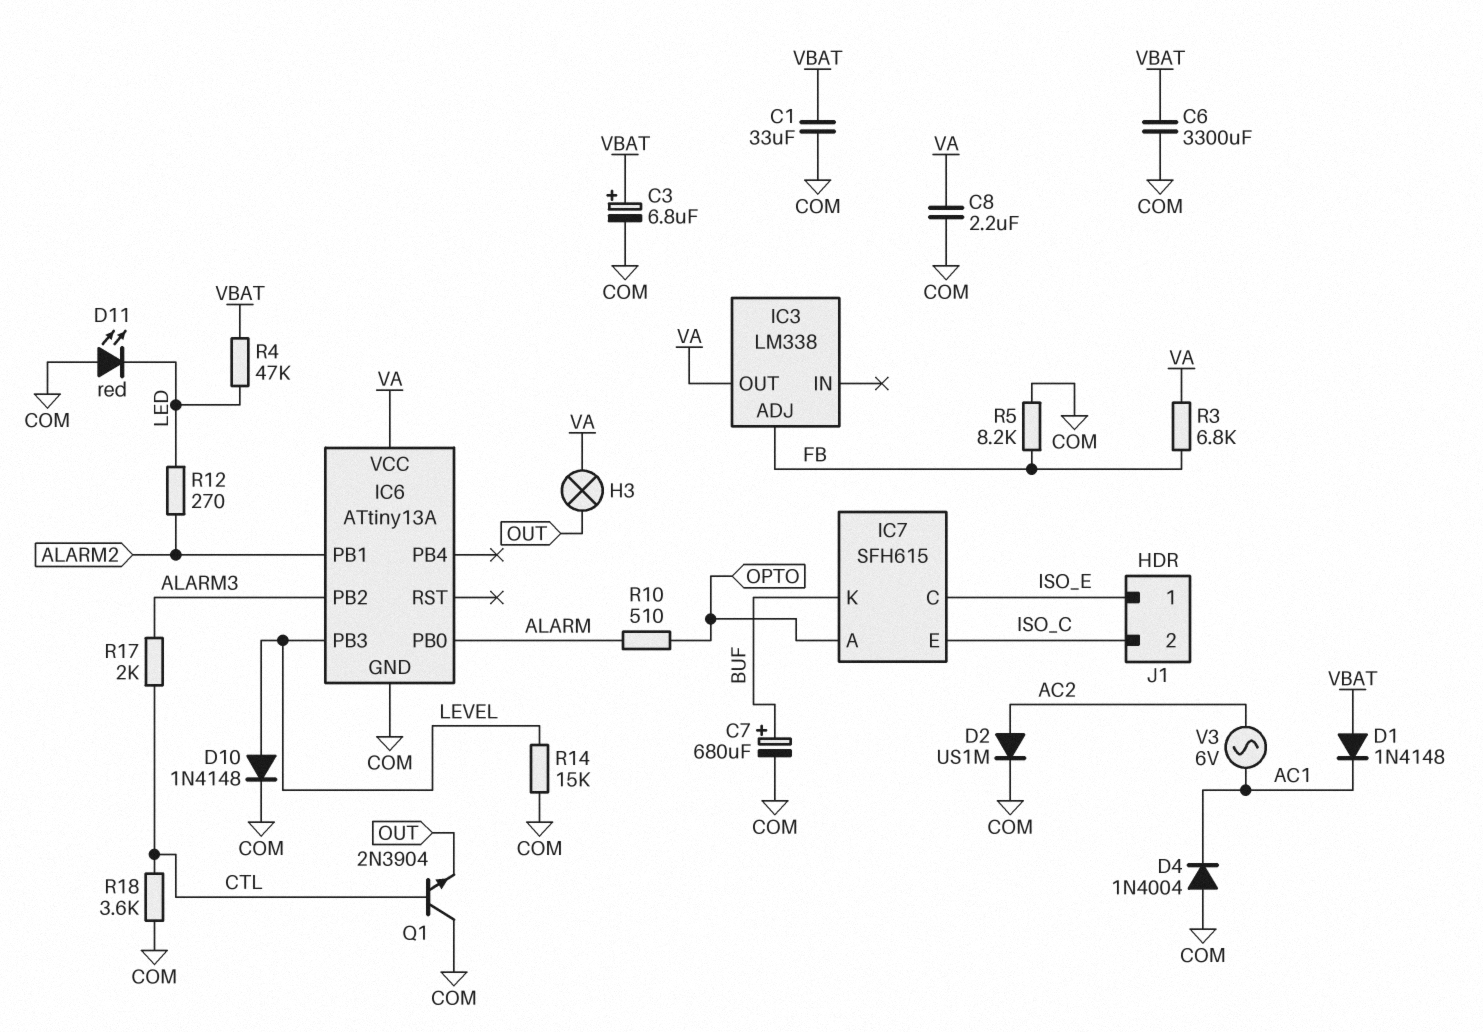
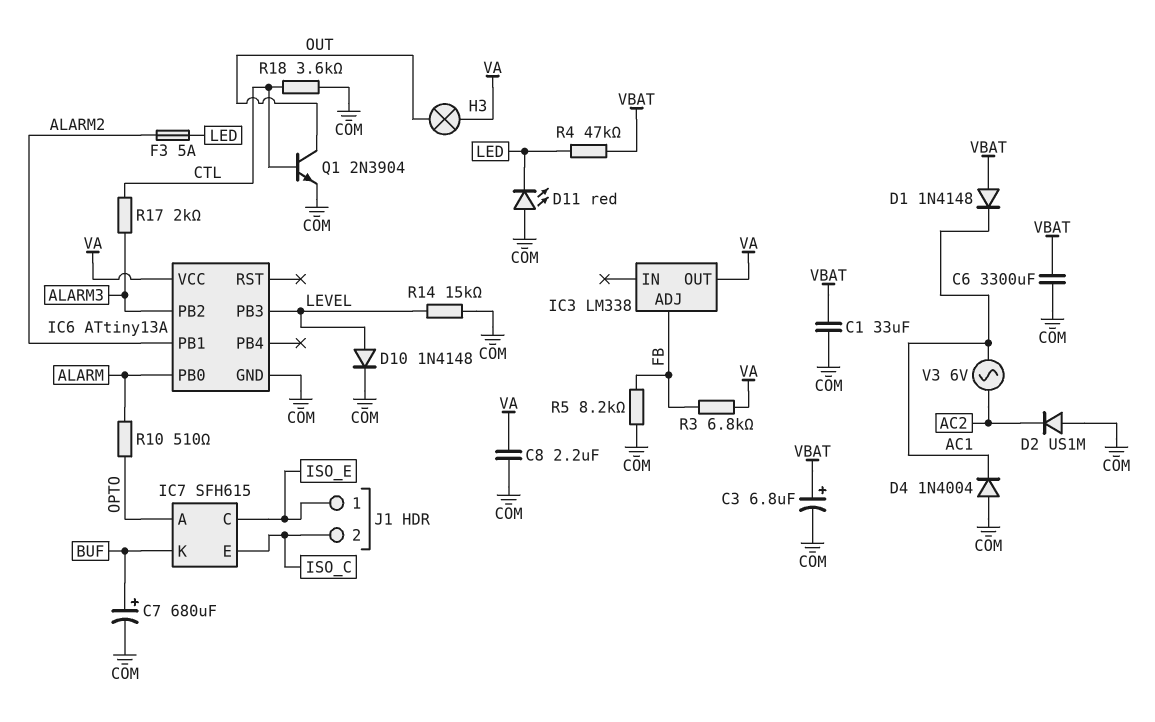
D2: diode US1M (A AC2, K COM) -> diode US1M (A COM, K AC2)
F3: none -> 5A (ALARM2, LED)
Q1: NPN 2N3904 (B CTL, C COM, E OUT) -> NPN 2N3904 (B CTL, C OUT, E COM)
R12: 270 (ALARM2, LED) -> none

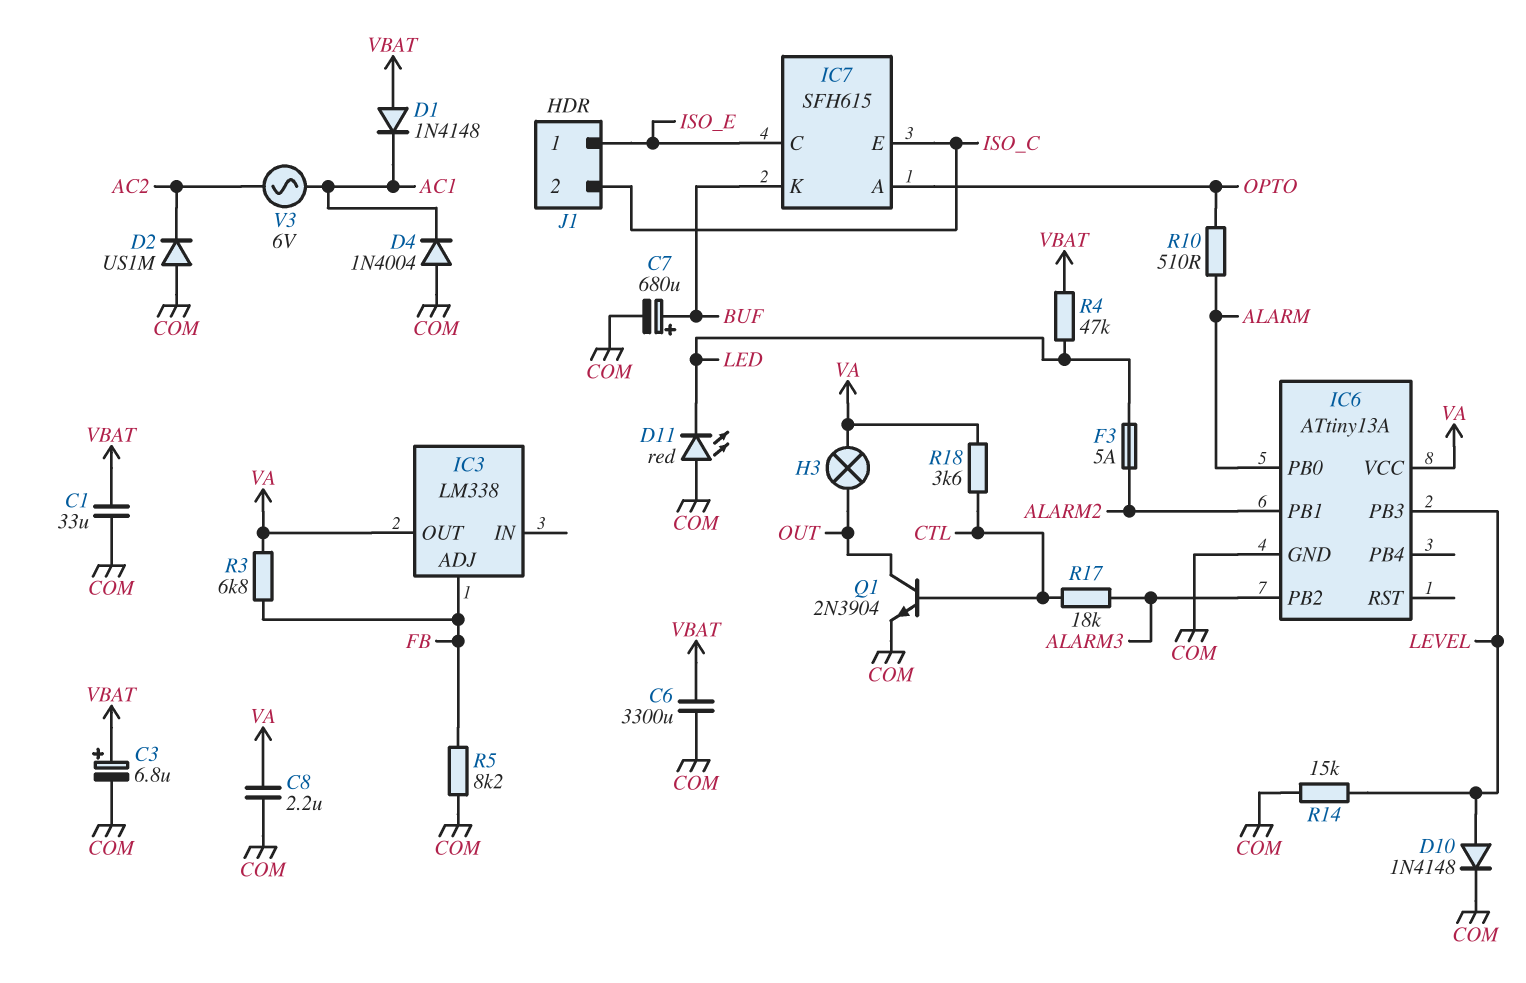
R17: 2k (ALARM3, CTL) -> 18k (ALARM3, CTL)
R18: 3.6k (COM, CTL) -> 3.6k (CTL, VA)

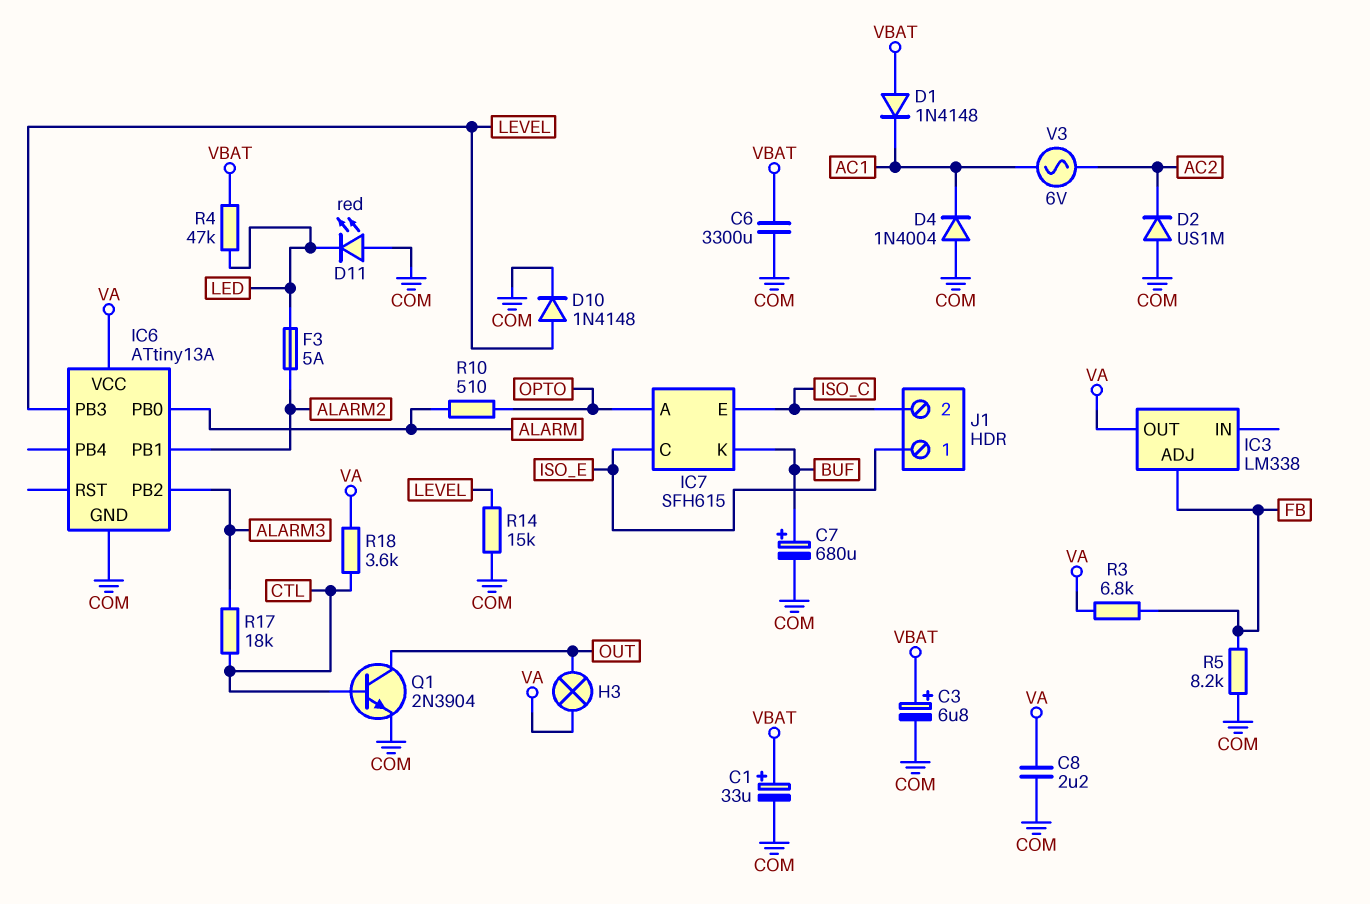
C1: 33uF (COM, VBAT) -> 33uF (plus VBAT, minus COM)

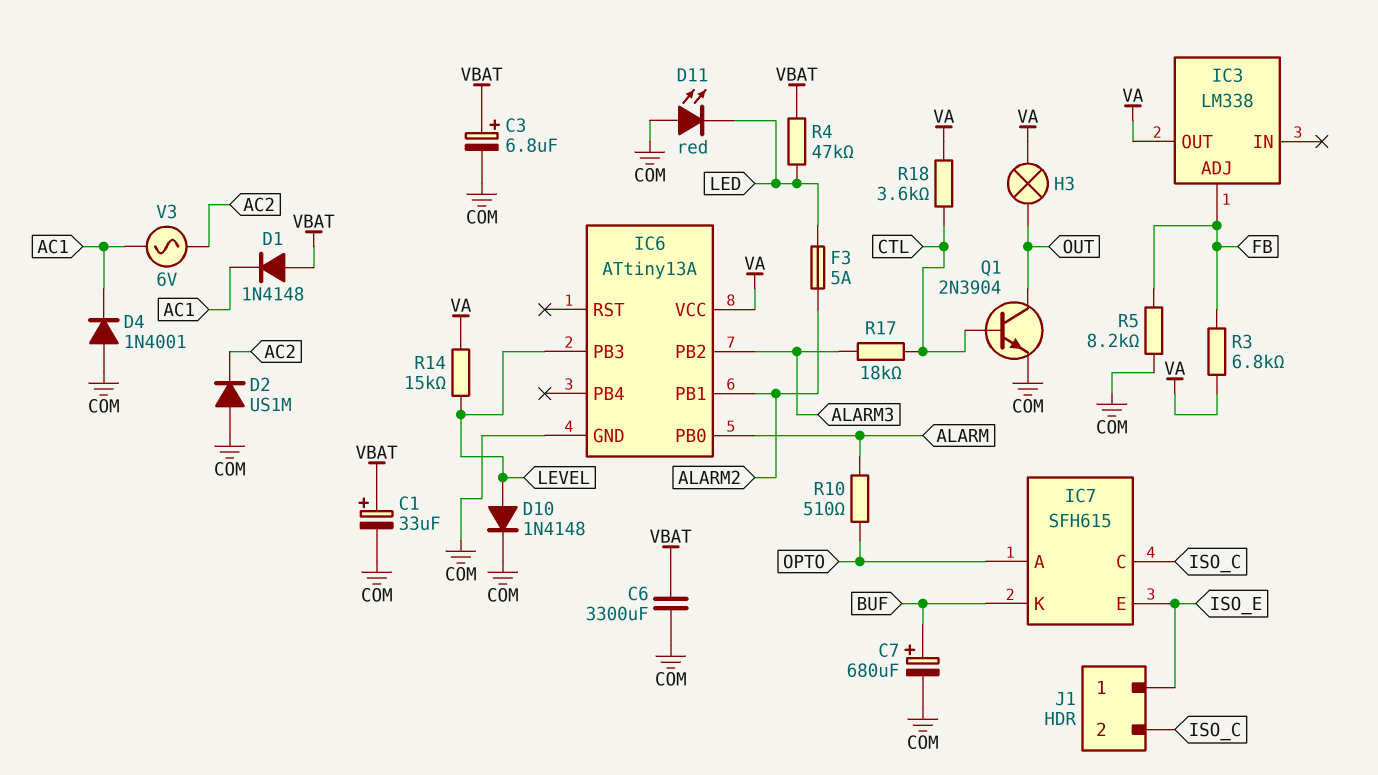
C8: 2.2uF (COM, VA) -> none
D4: diode 1N4004 (A COM, K AC1) -> diode 1N4001 (A COM, K AC1)
IC7 pin C: ISO_E -> ISO_C
IC7 pin E: ISO_C -> ISO_E
R14: 15k (COM, LEVEL) -> 15k (LEVEL, VA)

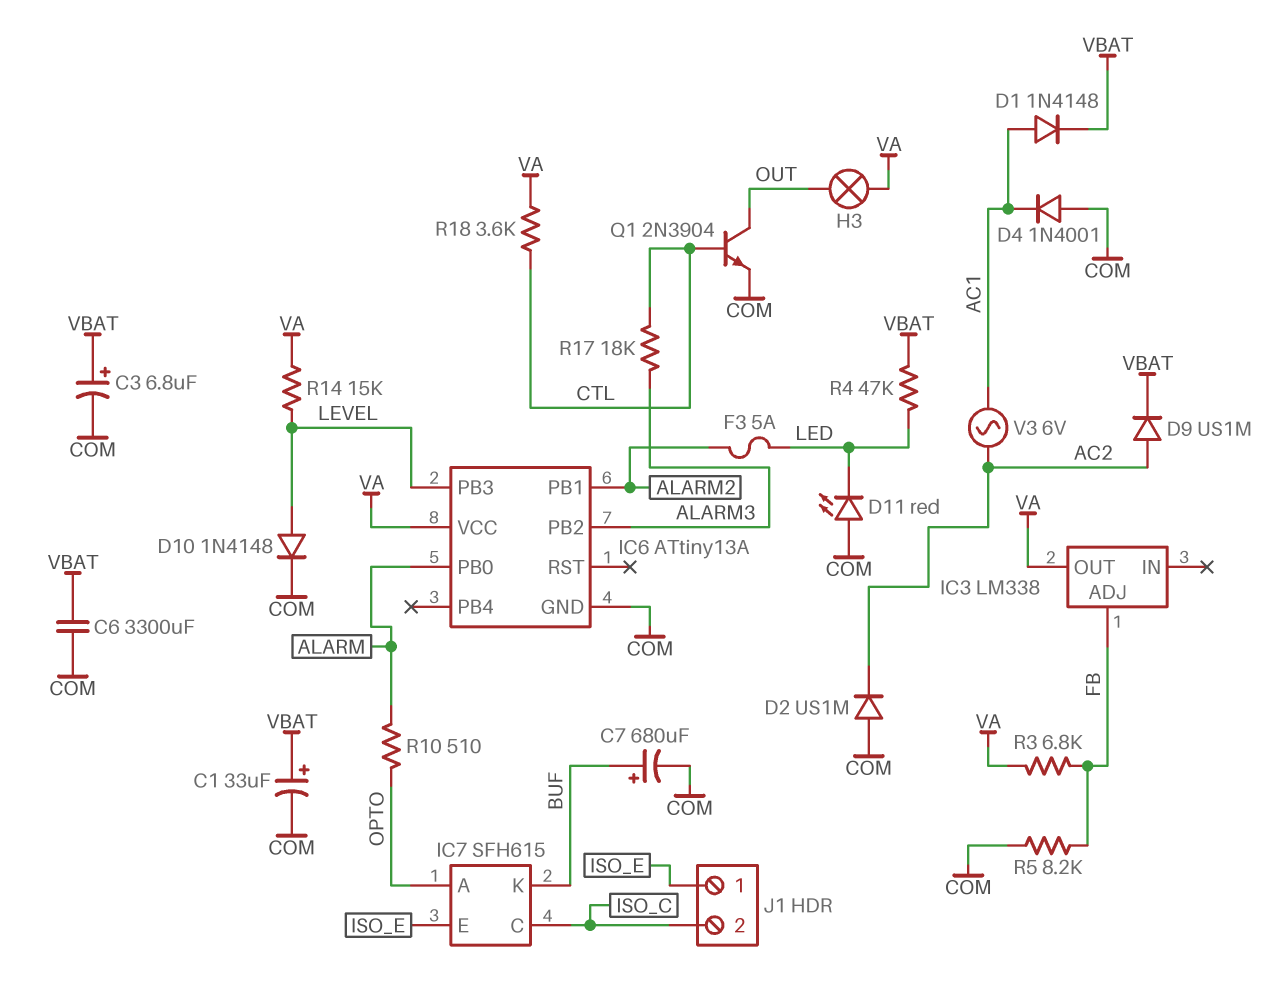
D1: diode 1N4148 (A VBAT, K AC1) -> diode 1N4148 (A AC1, K VBAT)
D9: none -> diode US1M (A AC2, K VBAT)

